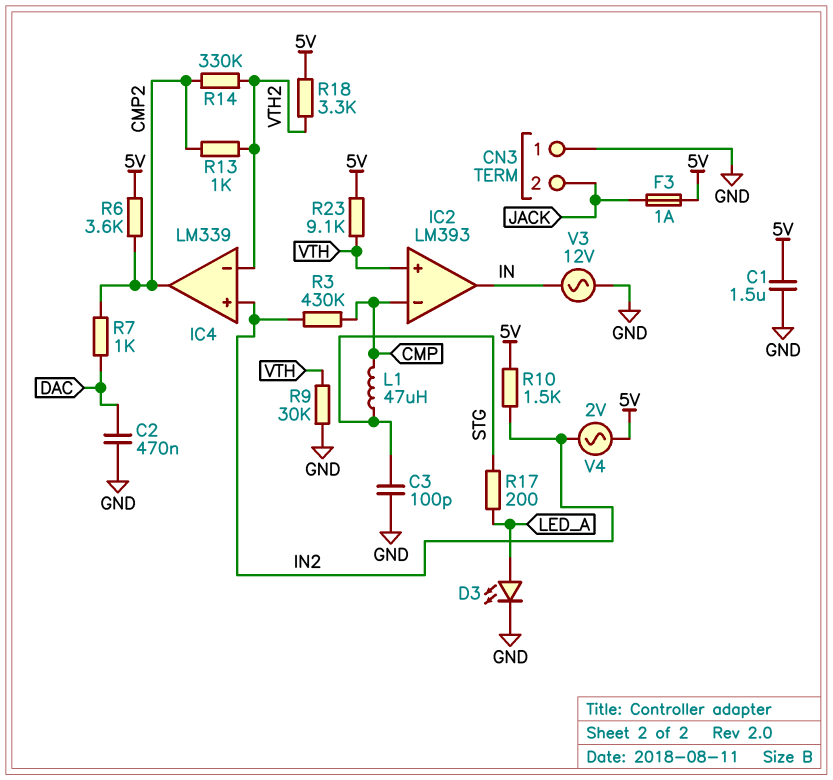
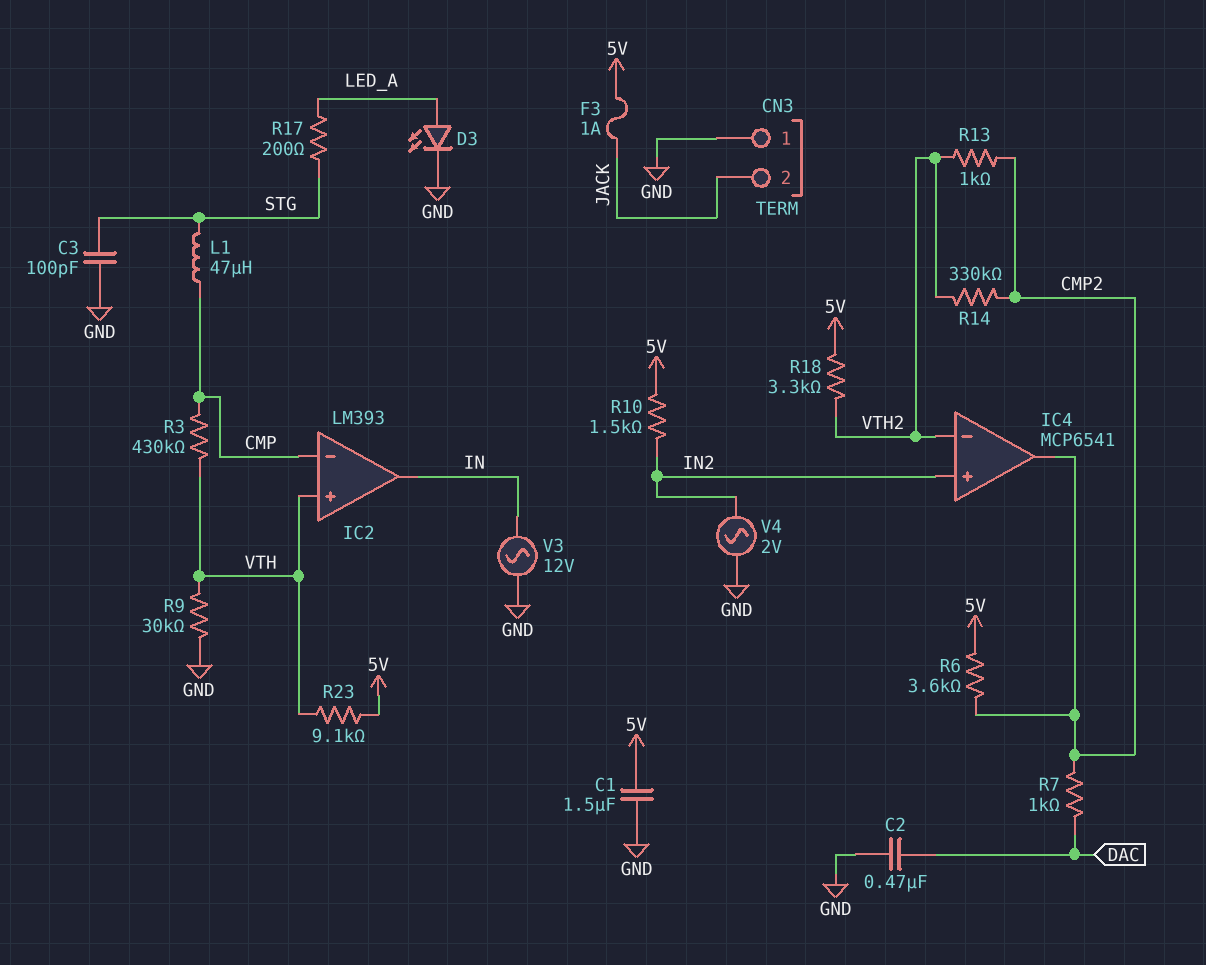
IC4: LM339 -> MCP6541
R3: 430k (CMP, IN2) -> 430k (CMP, VTH)
V4: AC 2V (5V, IN2) -> AC 2V (GND, IN2)

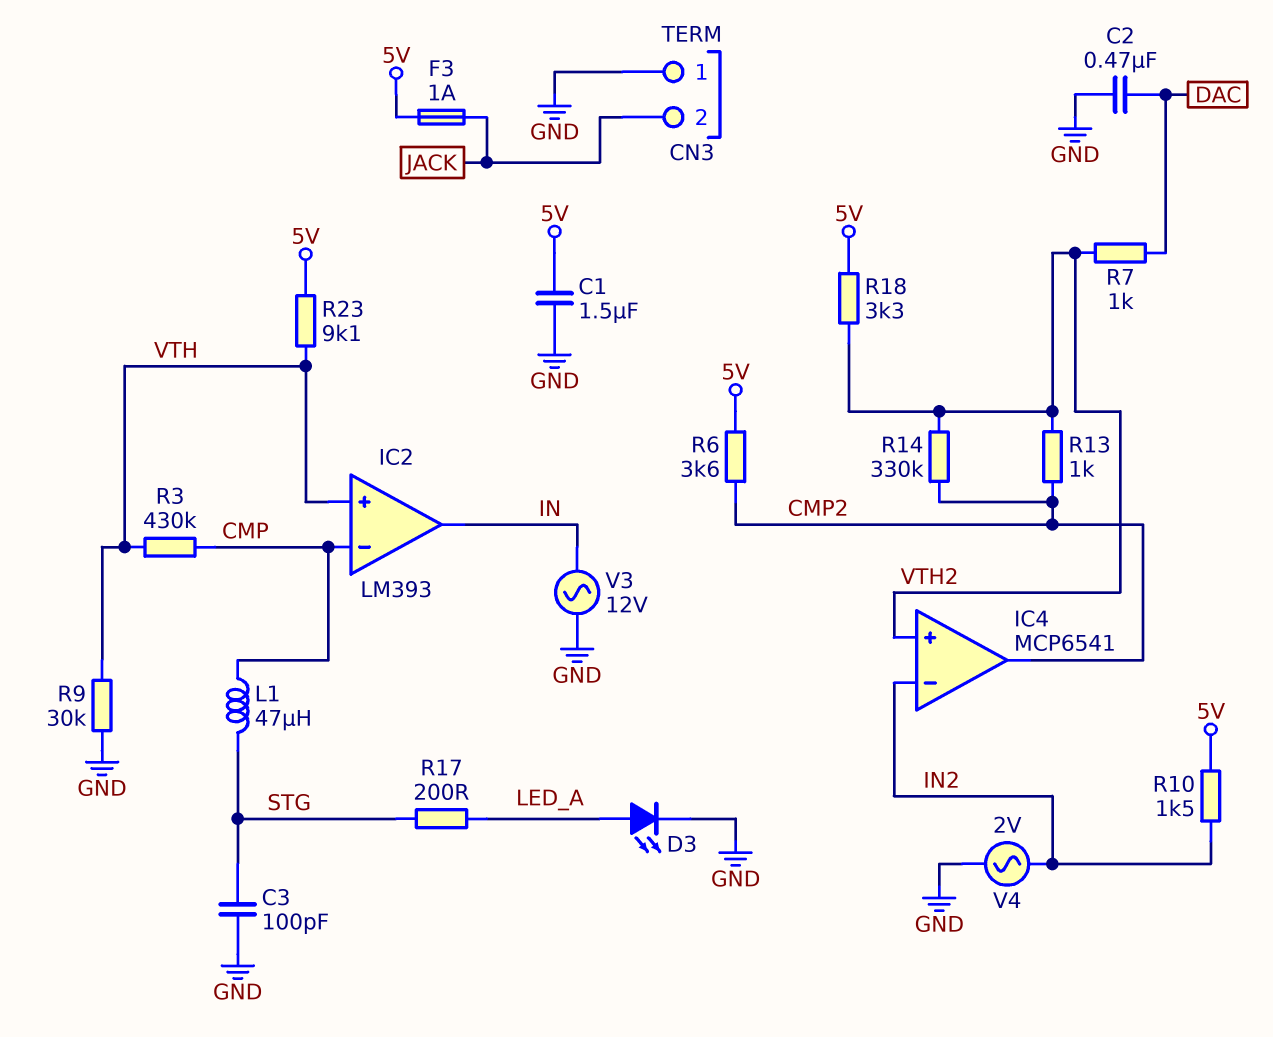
IC4 pin in+: IN2 -> VTH2
IC4 pin in-: VTH2 -> IN2
R7: 1k (CMP2, DAC) -> 1k (DAC, VTH2)

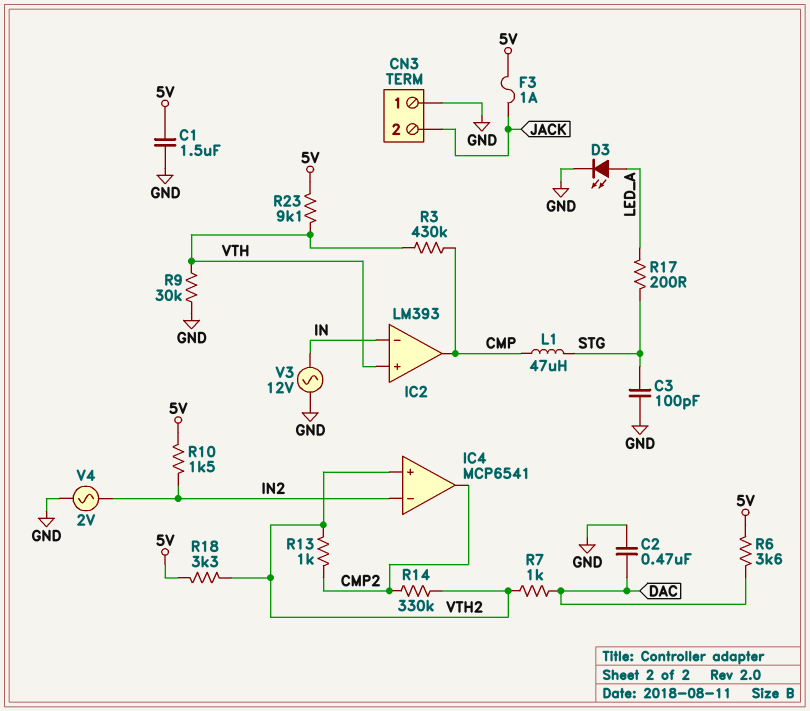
IC2 pin in-: CMP -> IN
IC2 pin out: IN -> CMP
R6: 3.6k (5V, CMP2) -> 3.6k (5V, DAC)

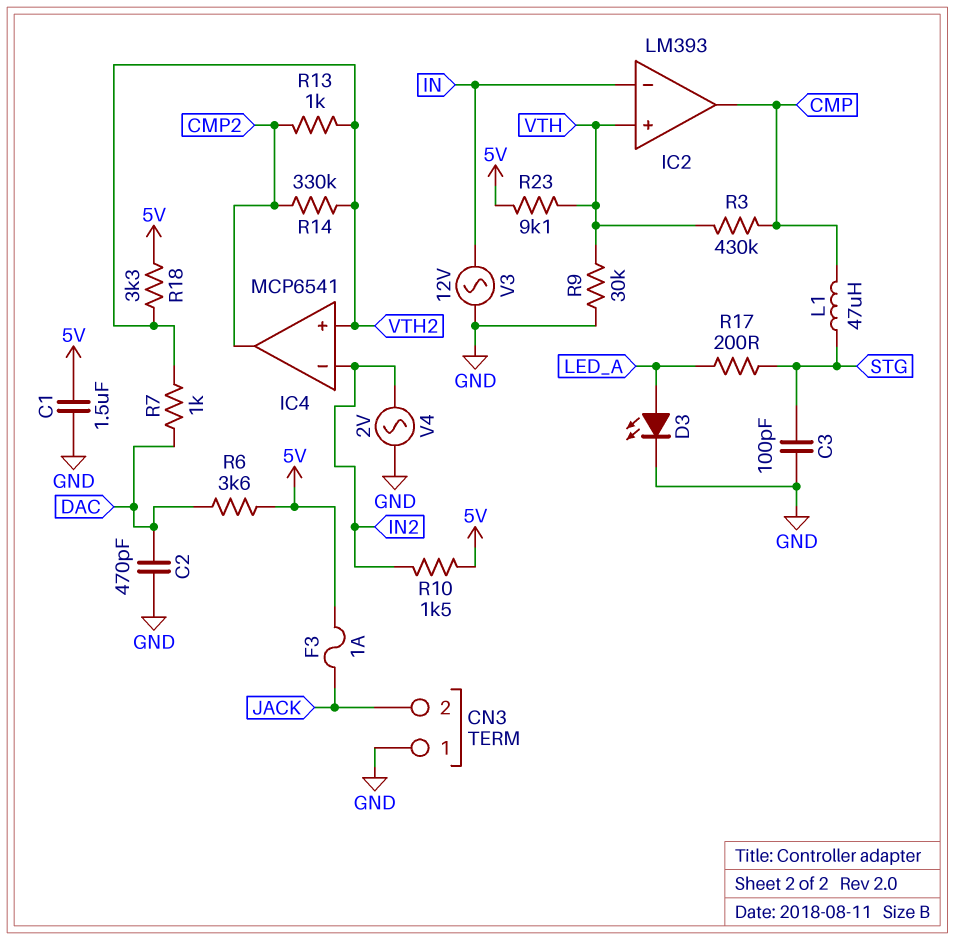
C2: 470nF (DAC, GND) -> 470pF (DAC, GND)

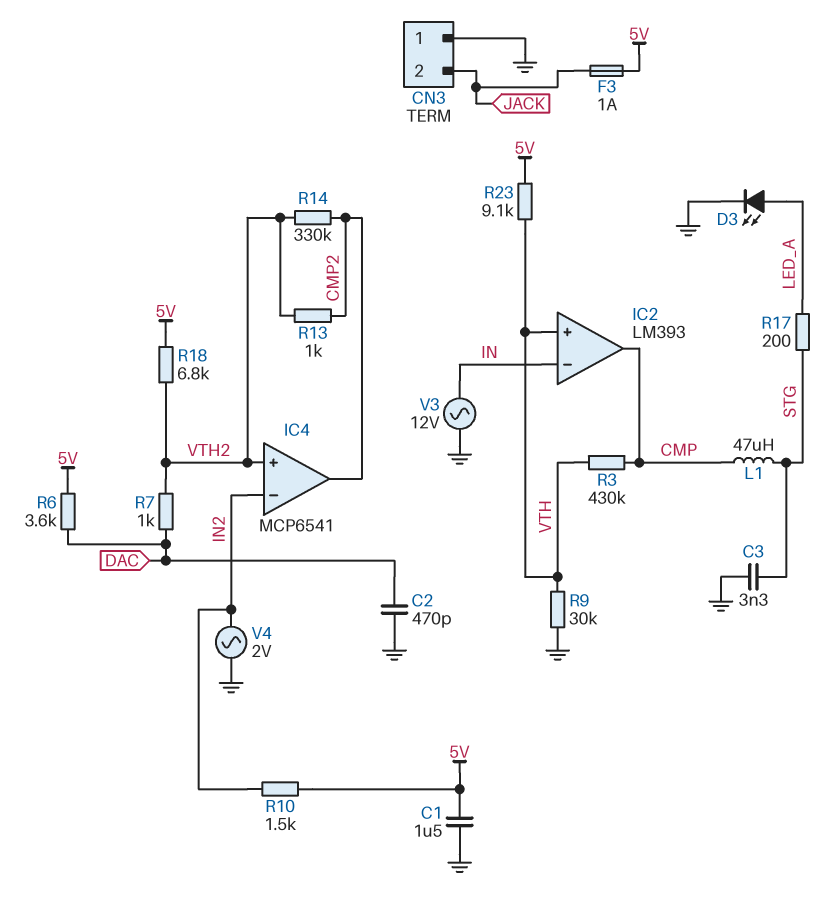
C3: 100pF (GND, STG) -> 3.3nF (GND, STG)
R18: 3.3k (5V, VTH2) -> 6.8k (5V, VTH2)

